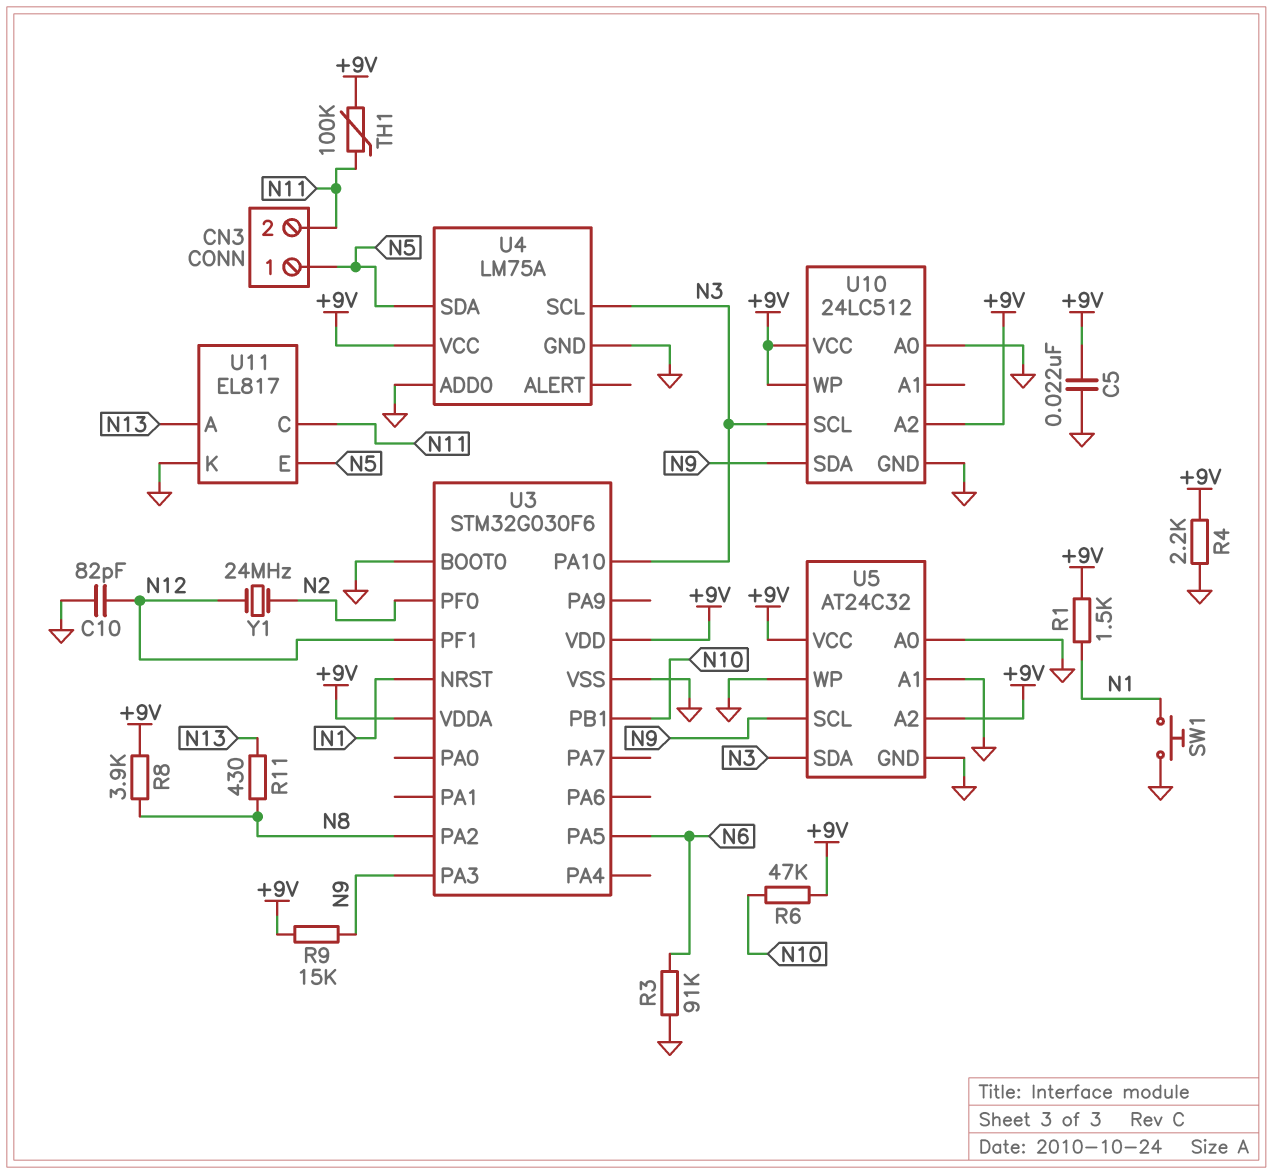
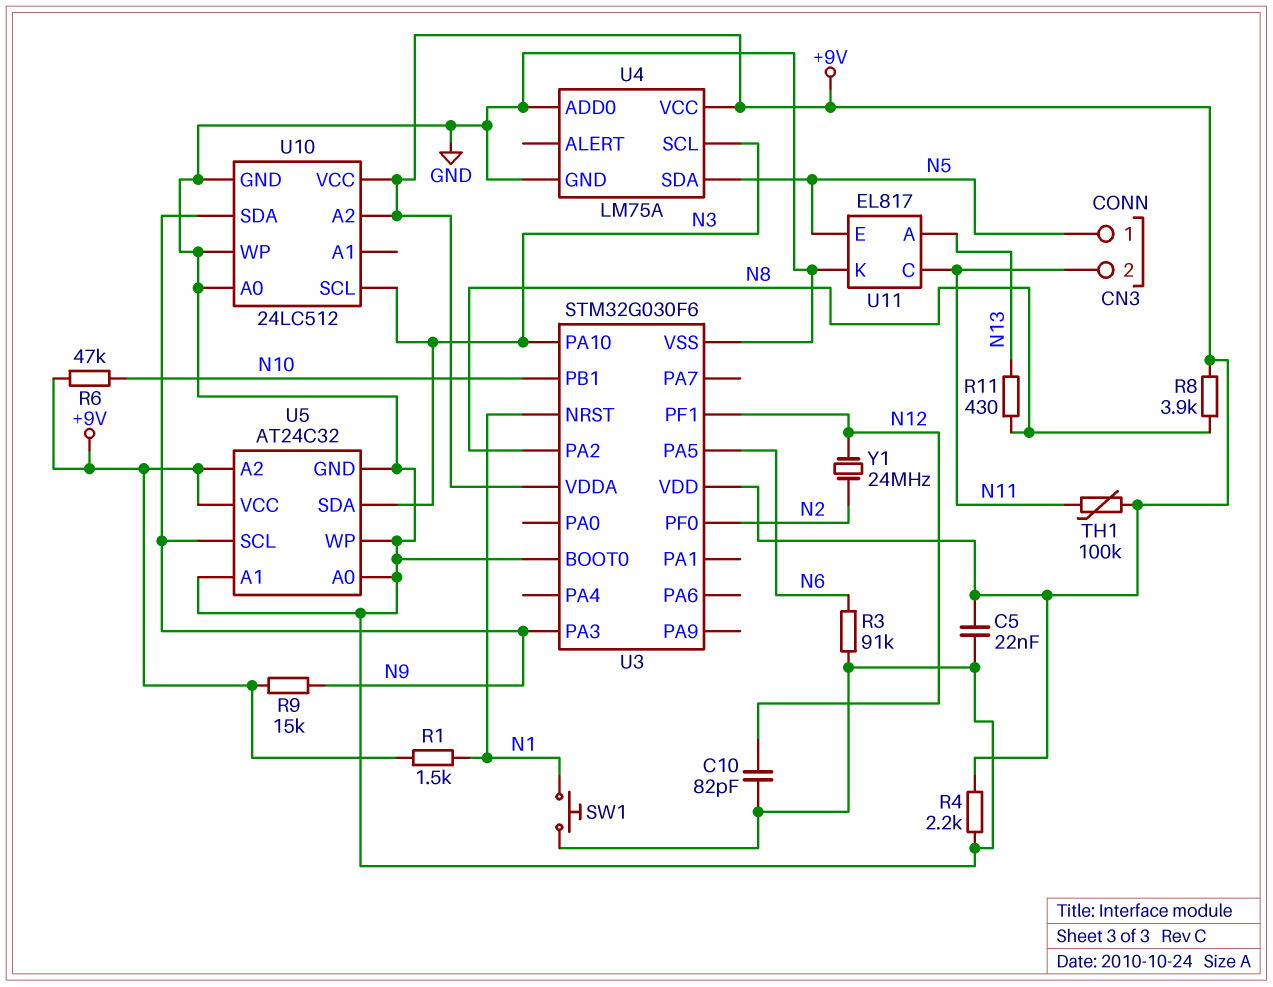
U10 pin WP: +9V -> GND

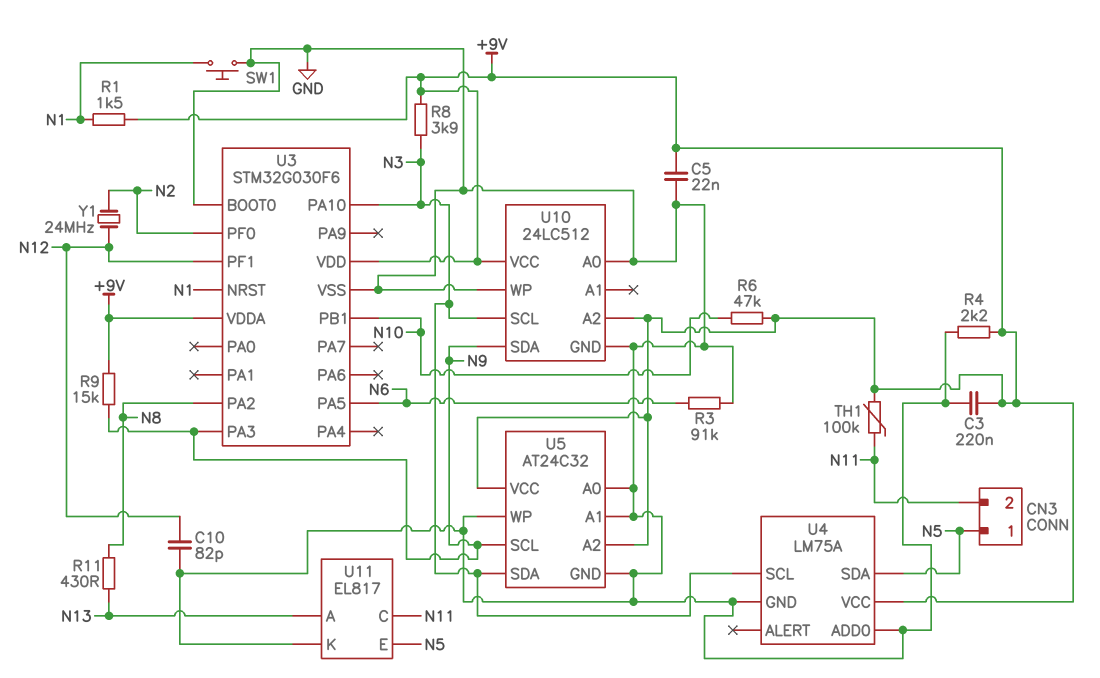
C3: none -> 220nF (+9V, GND)
R8: 3.9k (+9V, N8) -> 3.9k (+9V, N3)

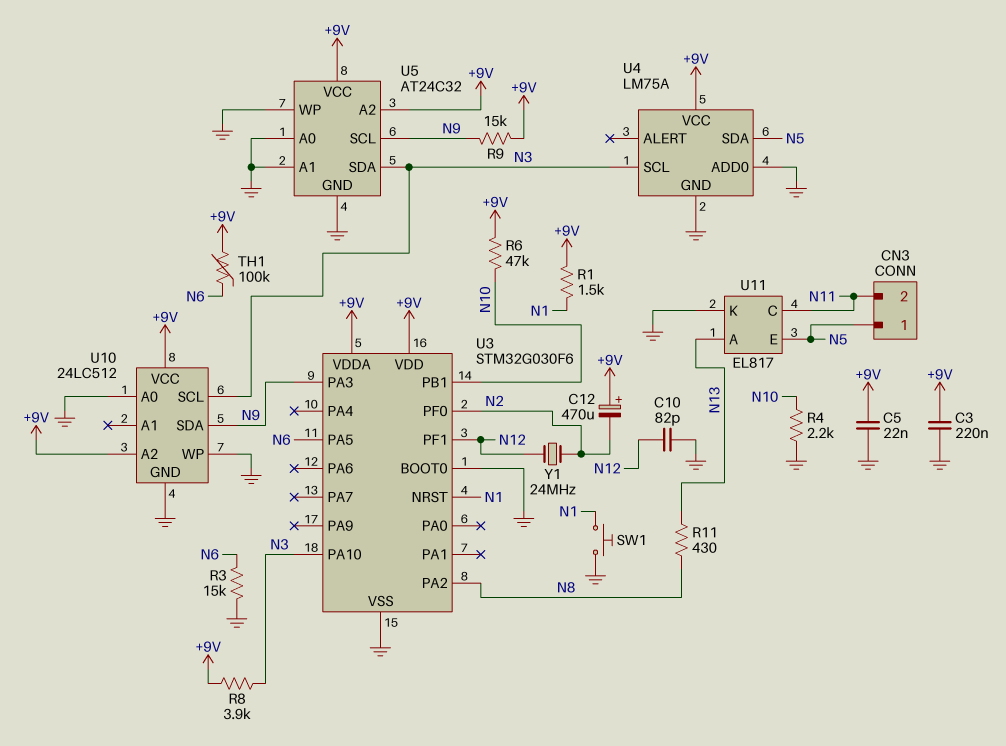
C12: none -> 470uF (plus +9V, minus N2)
R3: 91k (GND, N6) -> 15k (GND, N6)
R4: 2.2k (+9V, GND) -> 2.2k (GND, N10)
TH1: 100k (+9V, N11) -> 100k (+9V, N6)

